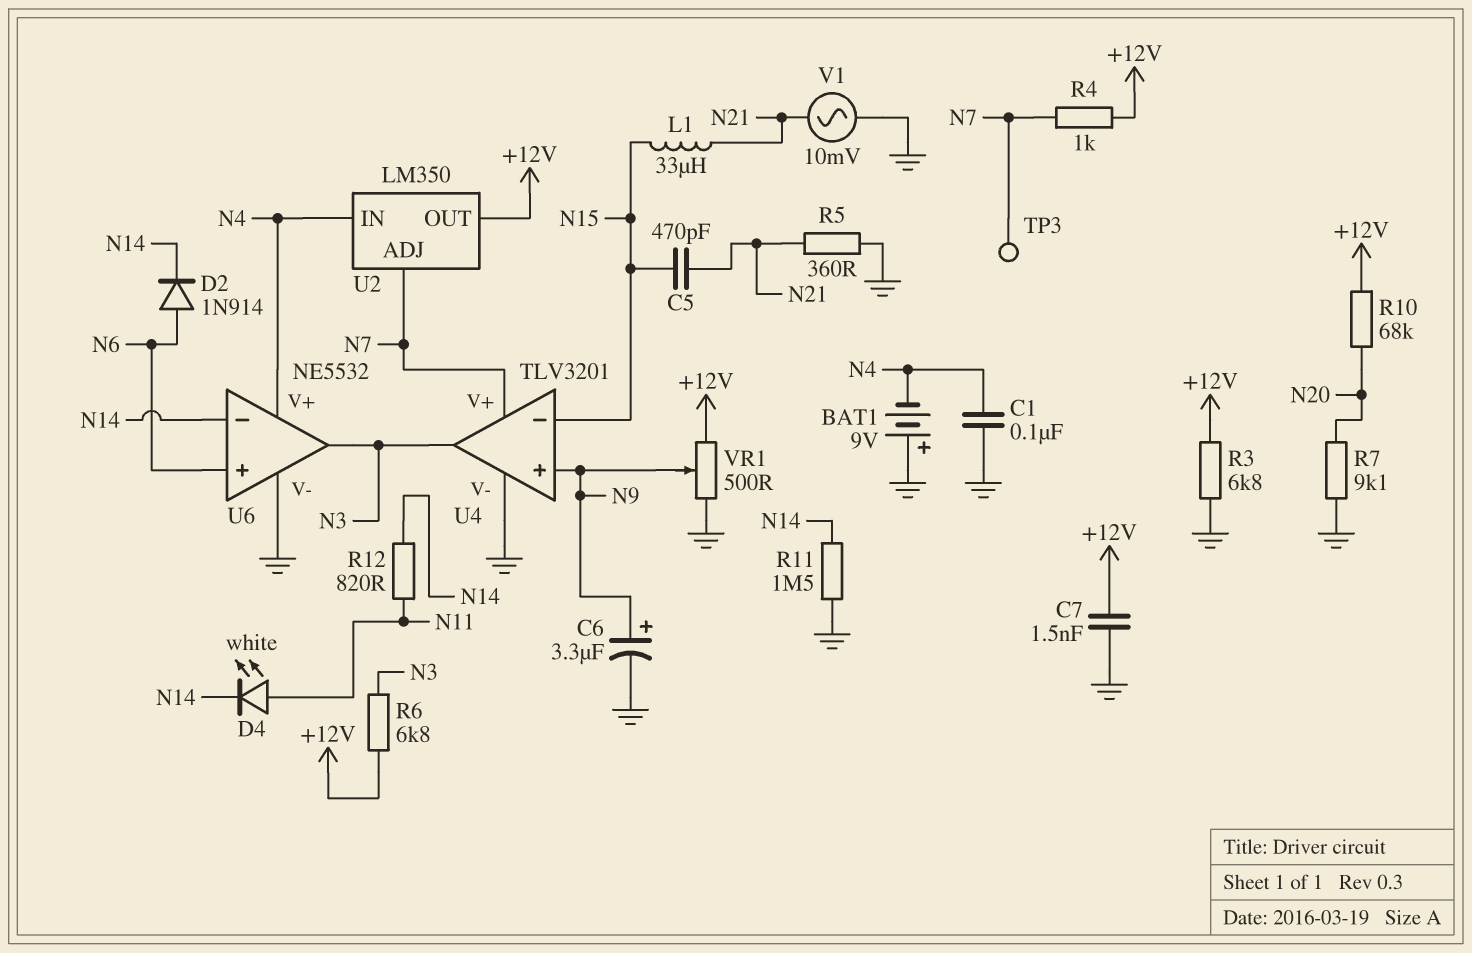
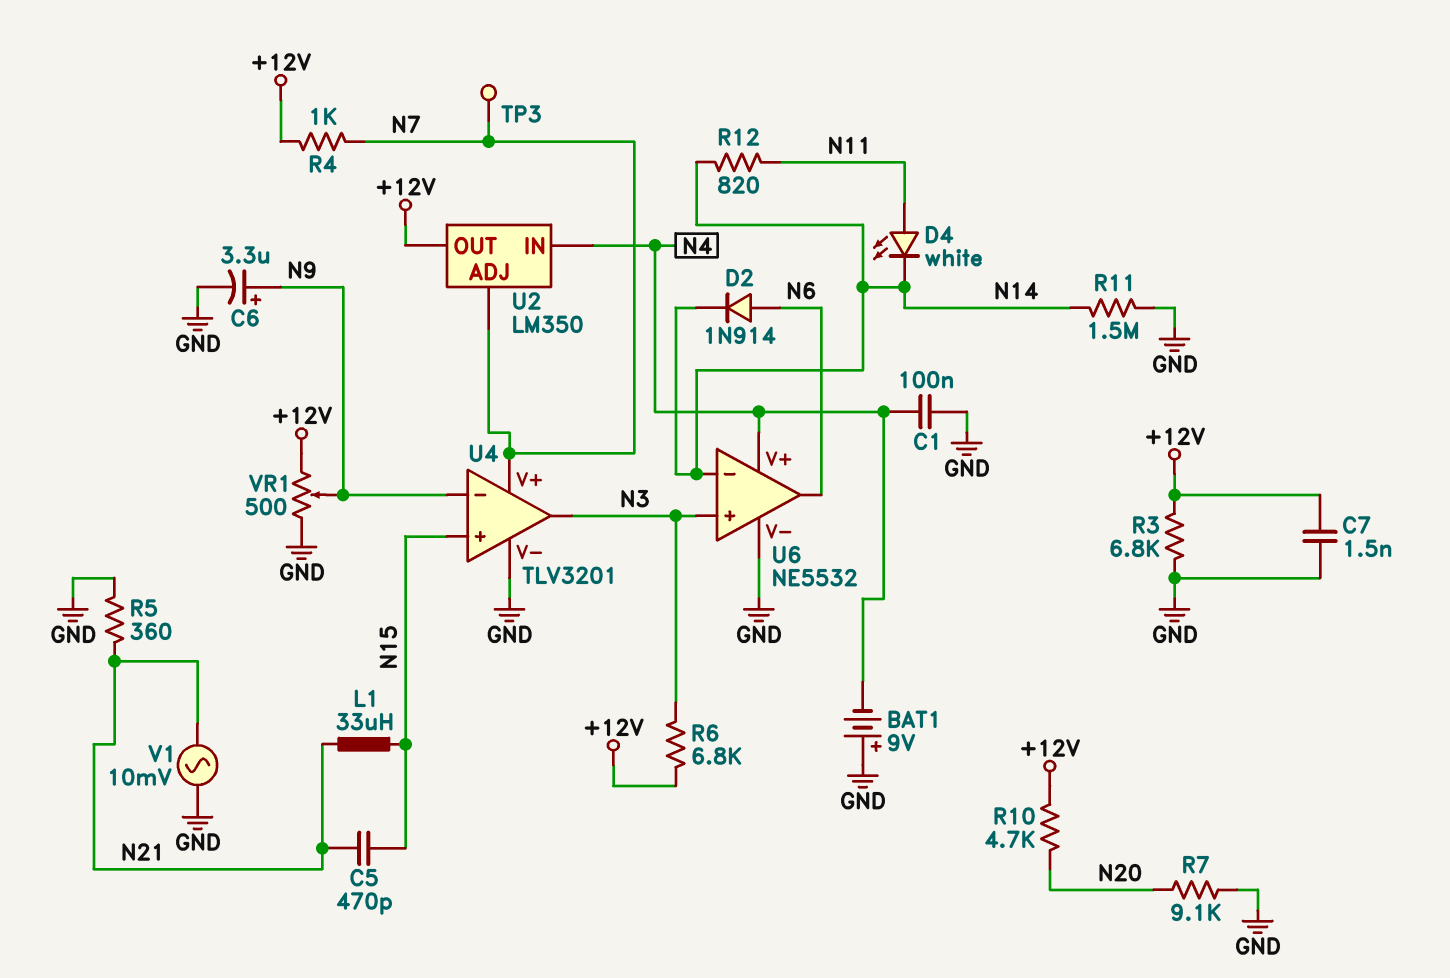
R10: 68k (+12V, N20) -> 4.7k (+12V, N20)
U4 pin in+: N9 -> N15
U4 pin in-: N15 -> N9
U6 pin in+: N6 -> N3
U6 pin out: N3 -> N6

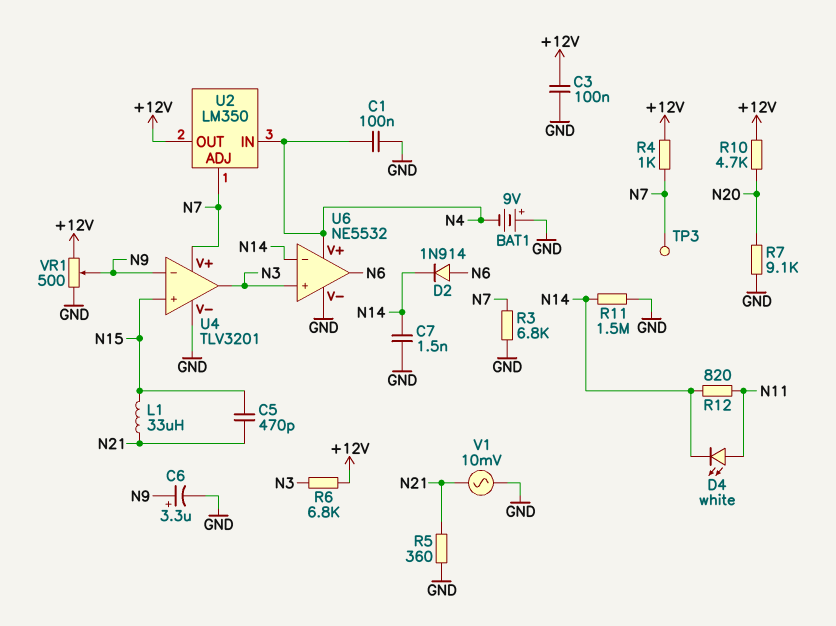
C3: none -> 100nF (+12V, GND)
C7: 1.5nF (+12V, GND) -> 1.5nF (GND, N14)
R3: 6.8k (+12V, GND) -> 6.8k (GND, N7)

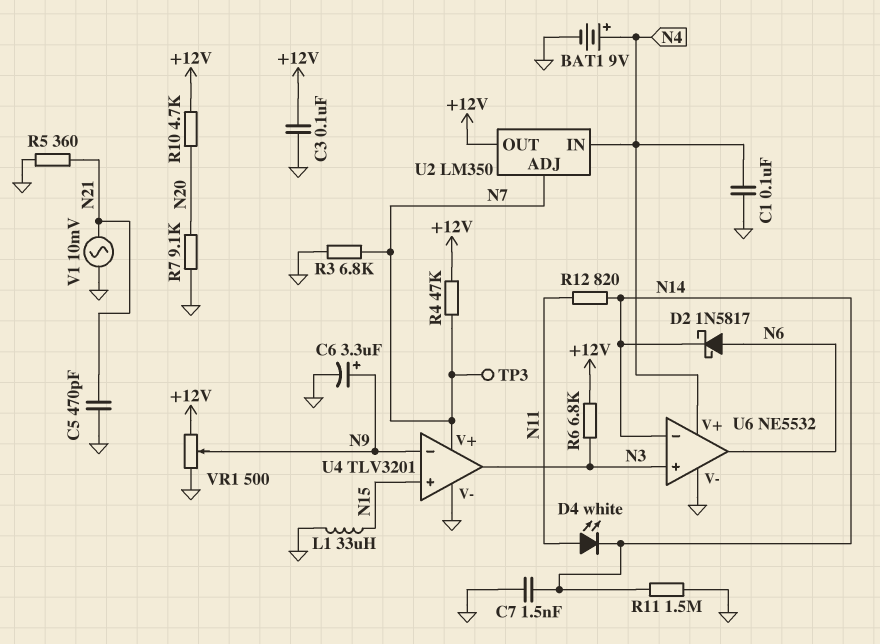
BAT1: 9V (plus GND, minus N4) -> 9V (plus N4, minus GND)
C5: 470pF (N15, N21) -> 470pF (GND, N21)
D2: diode 1N914 (A N6, K N14) -> schottky 1N5817 (A N6, K N14)
L1: 33uH (N15, N21) -> 33uH (GND, N15)
R4: 1k (+12V, N7) -> 47k (+12V, N7)

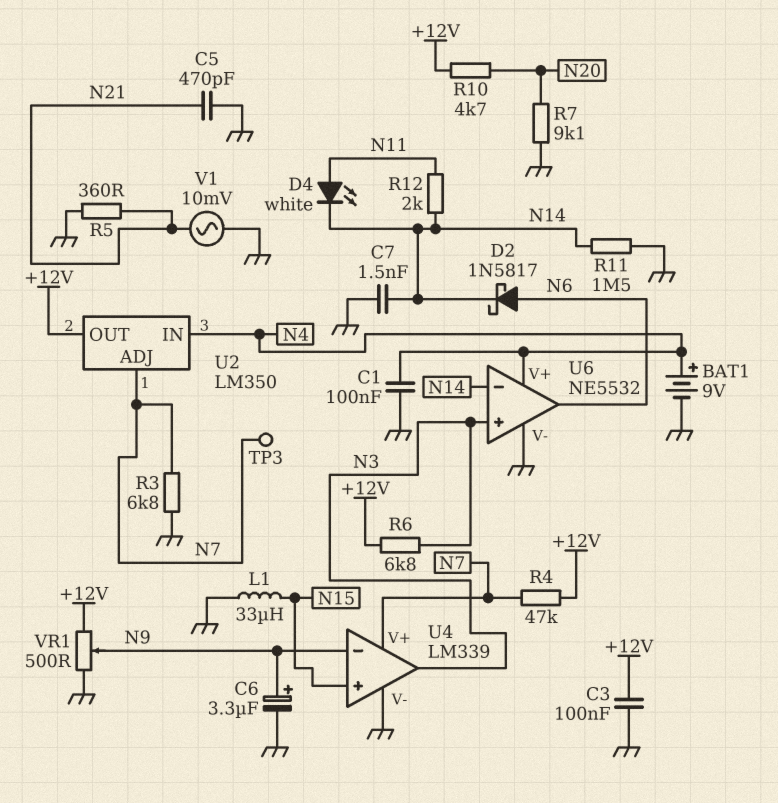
R12: 820 (N11, N14) -> 2k (N11, N14)
U4: TLV3201 -> LM339

